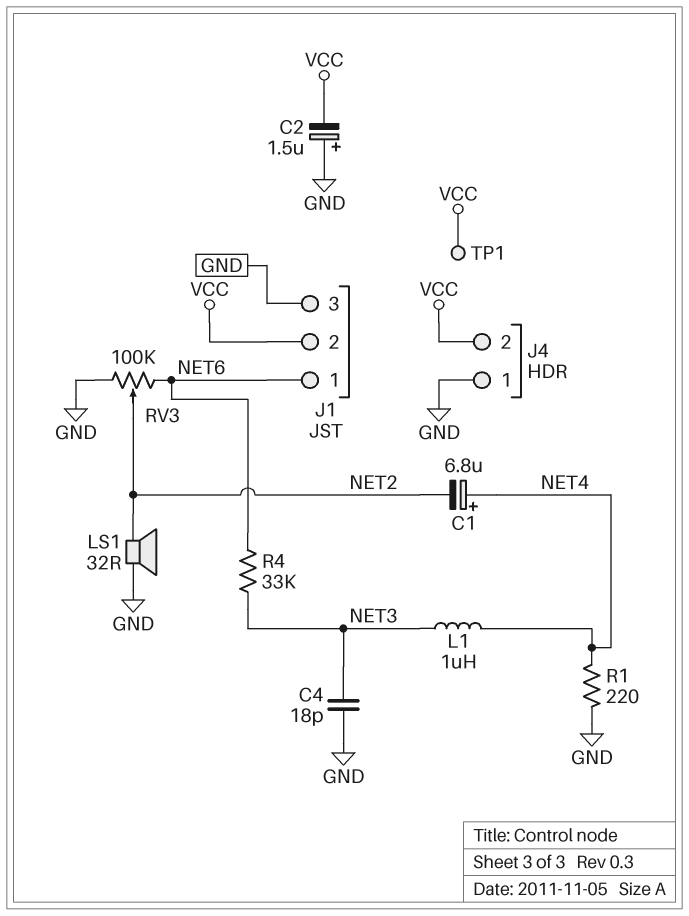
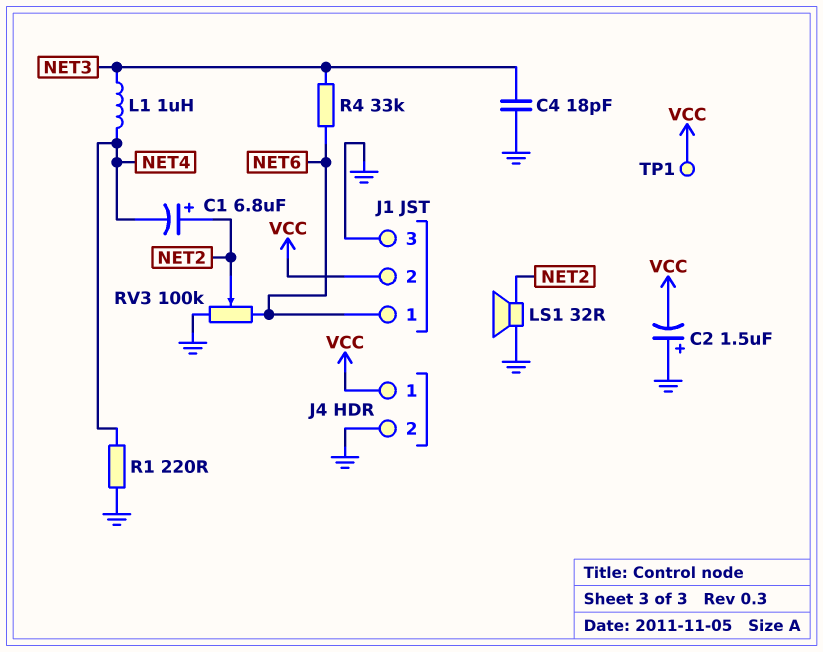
C1: 6.8uF (plus NET4, minus NET2) -> 6.8uF (plus NET2, minus NET4)
J4 pin 1: GND -> VCC
J4 pin 2: VCC -> GND

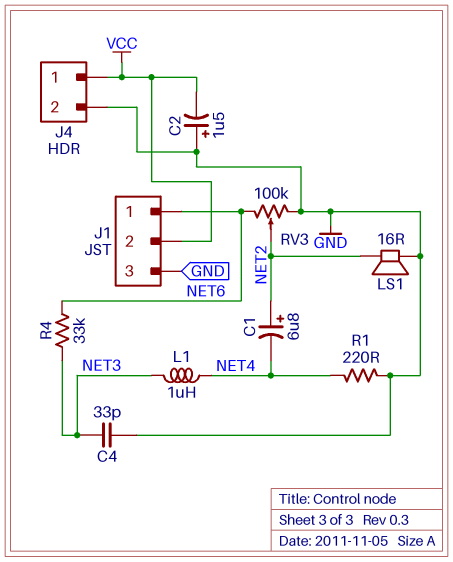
C4: 18pF (GND, NET3) -> 33pF (GND, NET3)
LS1: speaker 32R (GND, NET2) -> speaker 16R (GND, NET2)
TP1: test point (VCC) -> none

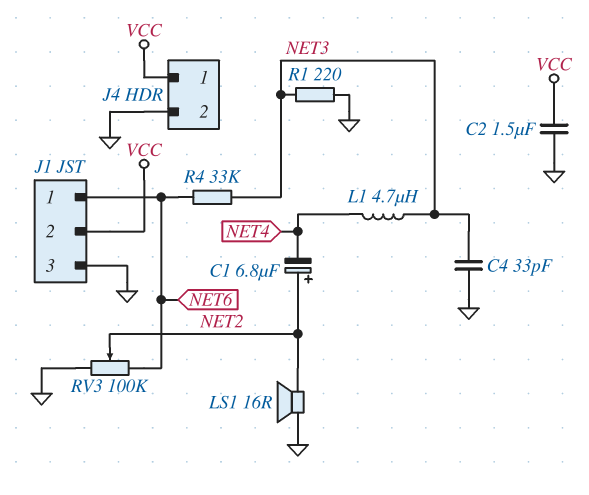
C2: 1.5uF (plus GND, minus VCC) -> 1.5uF (GND, VCC)
L1: 1uH (NET3, NET4) -> 4.7uH (NET3, NET4)
R1: 220 (GND, NET4) -> 220 (GND, NET3)

